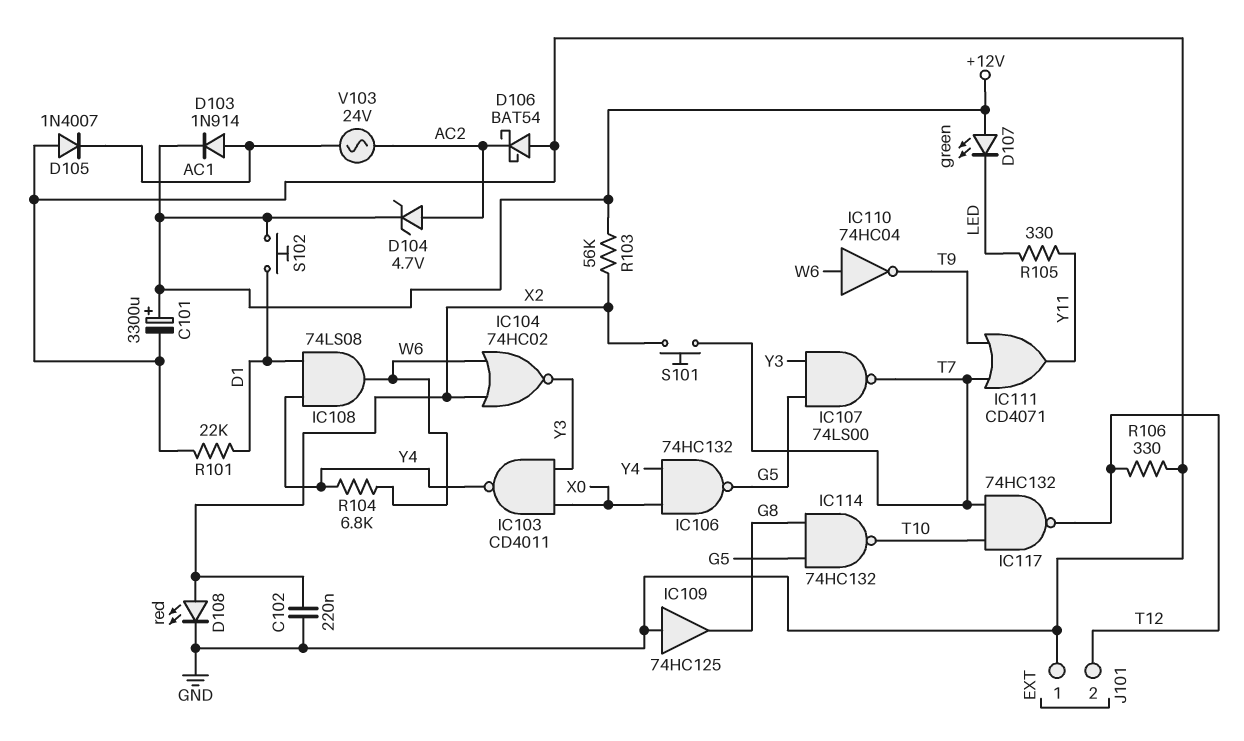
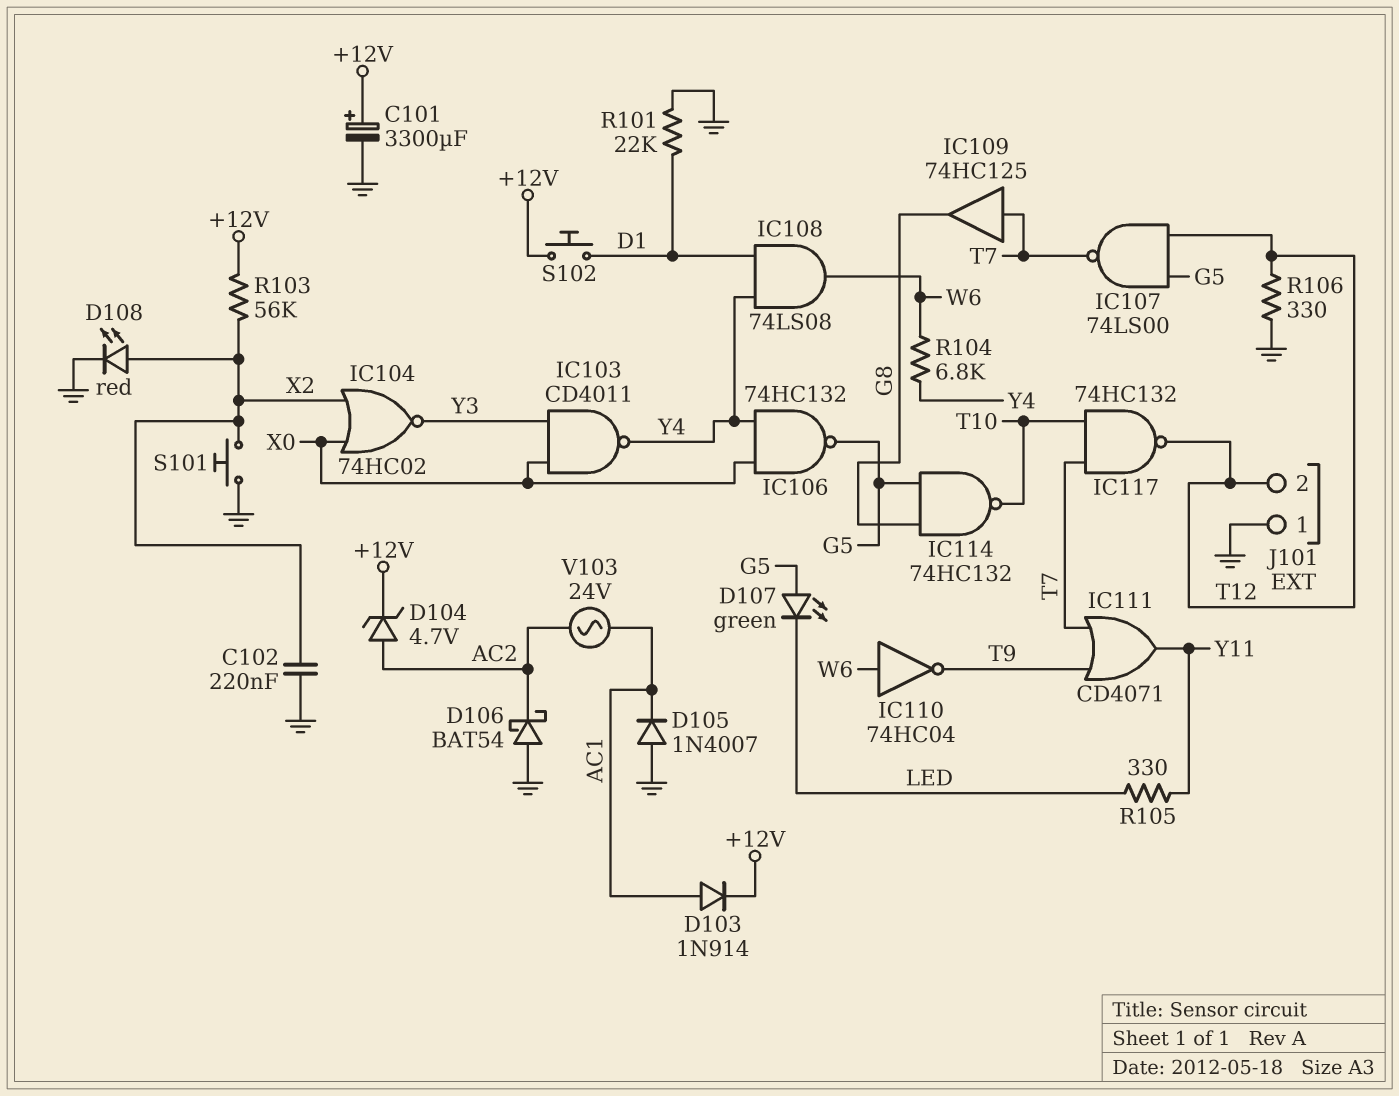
D107: LED green (A +12V, K LED) -> LED green (A G5, K LED)
IC104: NOR 74HC02 (in W6, in X2, out Y3) -> NOR 74HC02 (in X0, in X2, out Y3)
IC107: NAND 74LS00 (in G5, in Y3, out T7) -> NAND 74LS00 (in G5, in T12, out T7)
IC109: buffer 74HC125 (in GND, out G8) -> buffer 74HC125 (in T7, out G8)
S101: button (T7, X2) -> button (GND, X2)

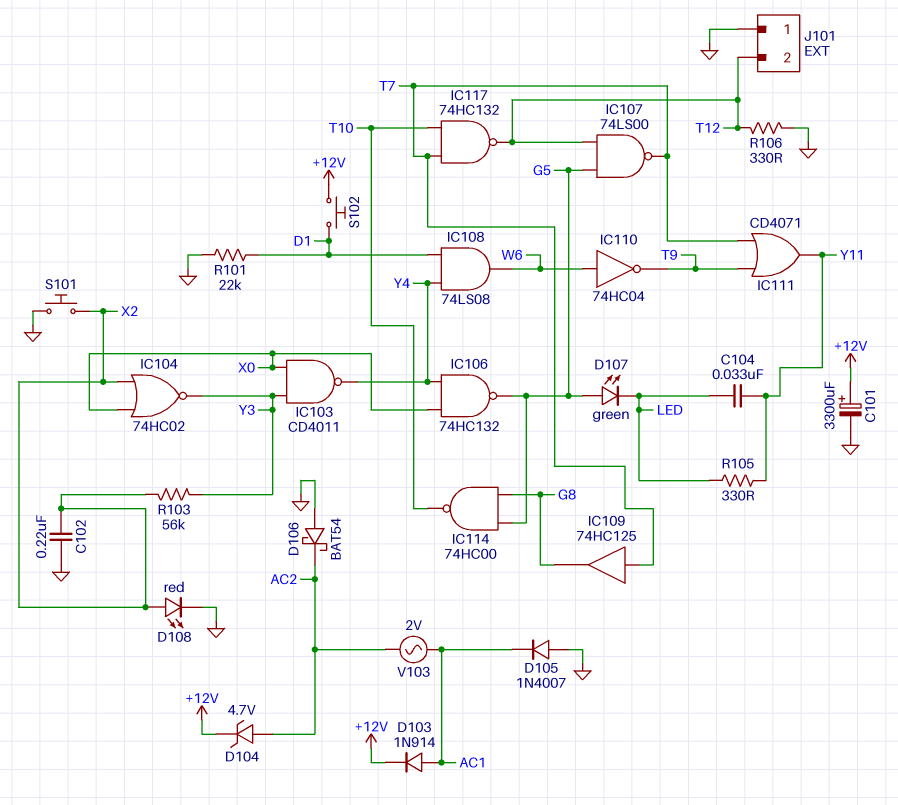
C104: none -> 33nF (LED, Y11)
IC114: NAND 74HC132 (in G5, in G8, out T10) -> NAND 74HC00 (in G5, in G8, out T10)
R103: 56k (+12V, X2) -> 56k (X2, Y3)
R104: 6.8k (W6, Y4) -> none
V103: AC 24V (AC1, AC2) -> AC 2V (AC1, AC2)

